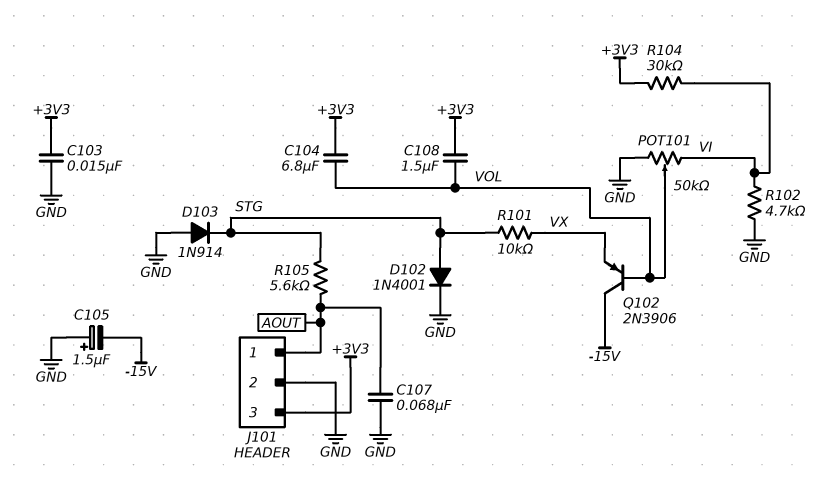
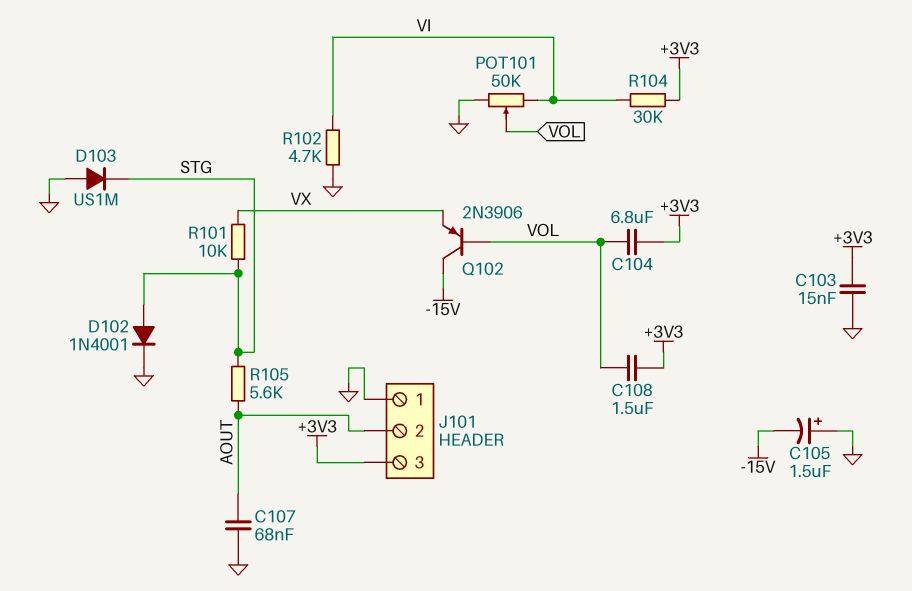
D103: diode 1N914 (A GND, K STG) -> diode US1M (A GND, K STG)
J101 pin 1: AOUT -> GND
J101 pin 2: GND -> AOUT

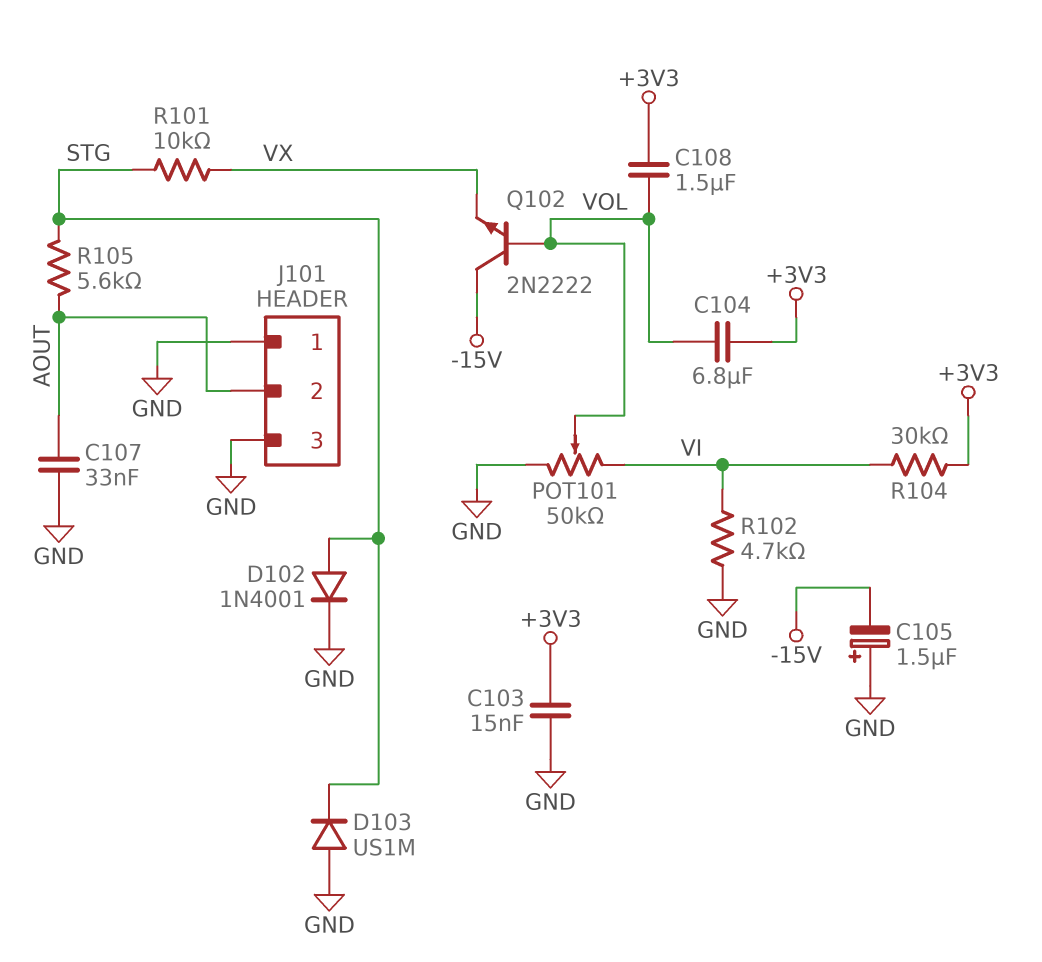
C107: 68nF (AOUT, GND) -> 33nF (AOUT, GND)
J101 pin 3: +3V3 -> GND
Q102: PNP 2N3906 (B VOL, C -15V, E VX) -> NPN 2N2222 (B VOL, C -15V, E VX)

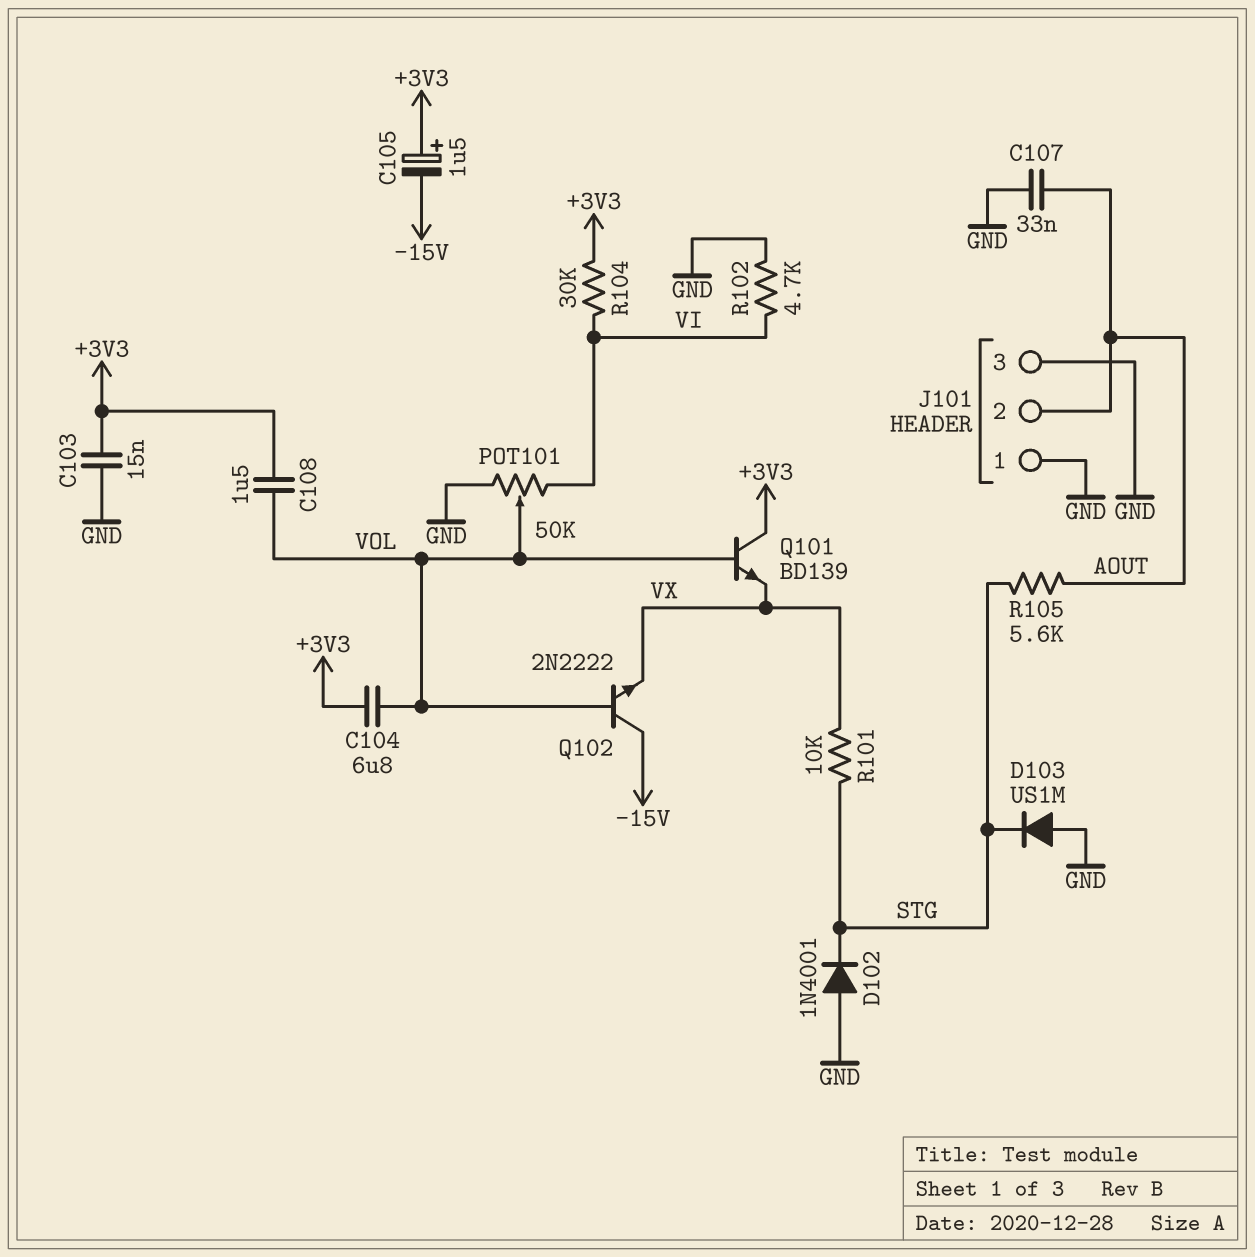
C105: 1.5uF (plus GND, minus -15V) -> 1.5uF (plus +3V3, minus -15V)
D102: diode 1N4001 (A STG, K GND) -> diode 1N4001 (A GND, K STG)
Q101: none -> NPN BD139 (B VOL, C +3V3, E VX)

